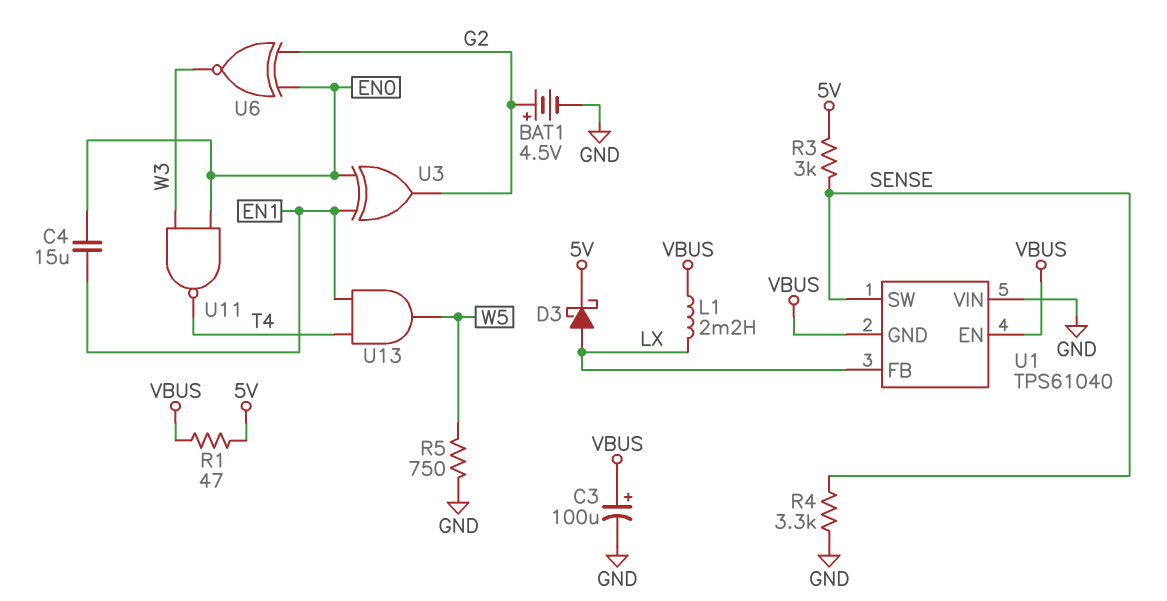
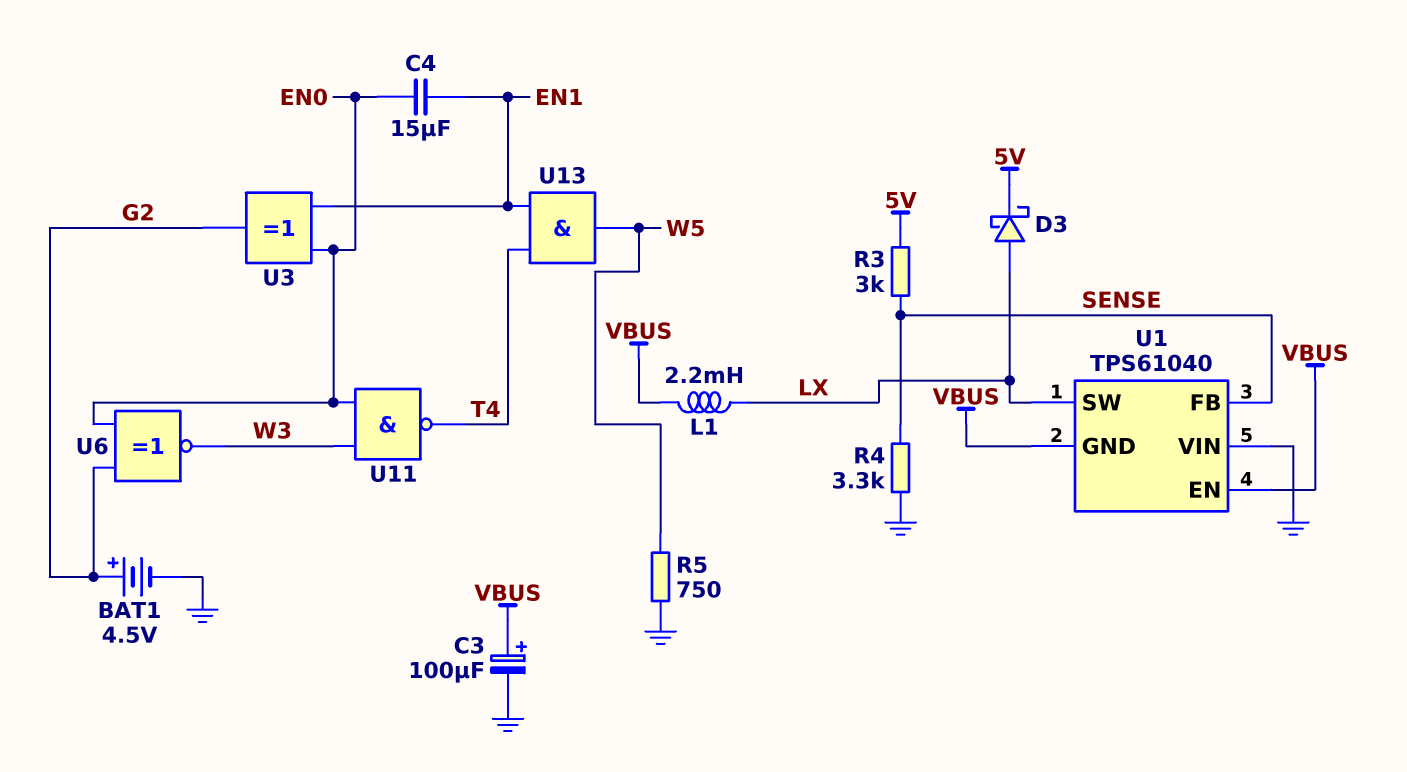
R1: 47 (5V, VBUS) -> none
U1 pin FB: LX -> SENSE
U1 pin SW: SENSE -> LX

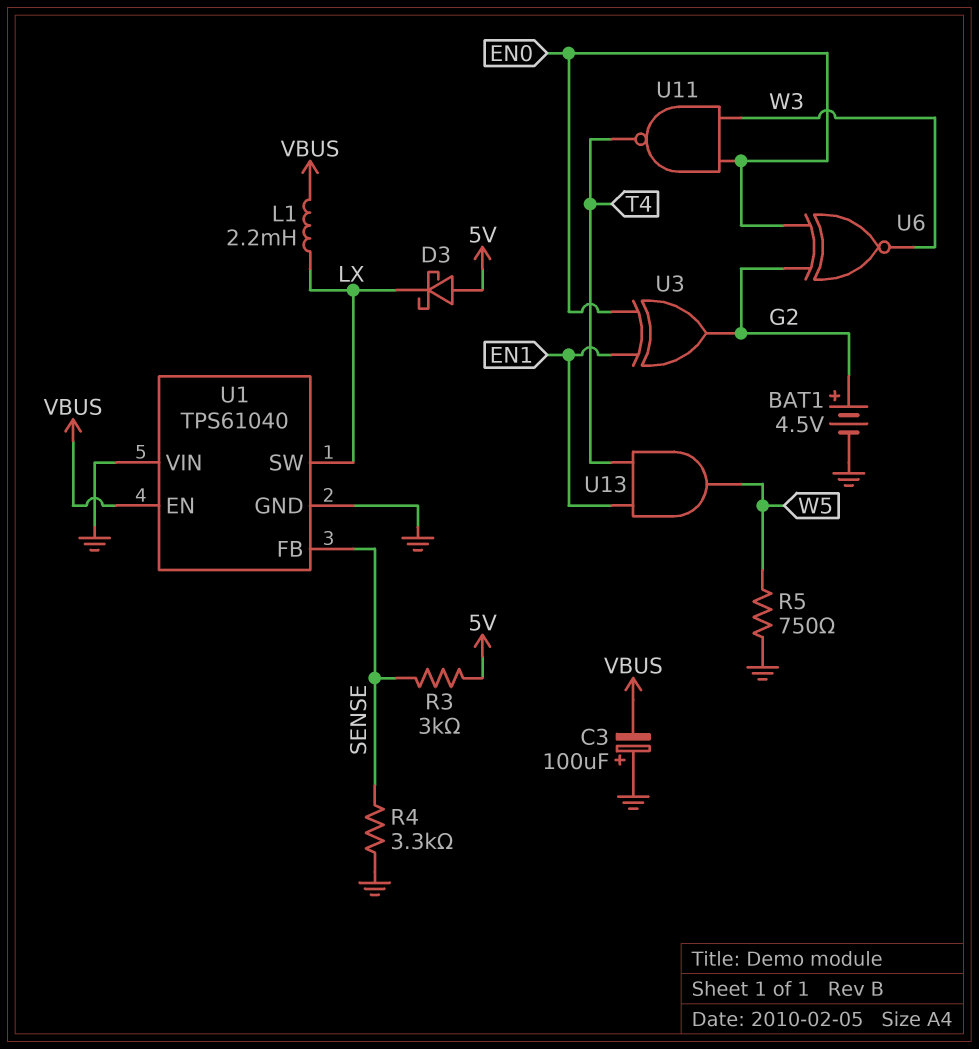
C3: 100uF (plus VBUS, minus GND) -> 100uF (plus GND, minus VBUS)
C4: 15uF (EN0, EN1) -> none
D3: schottky (A LX, K 5V) -> schottky (A 5V, K LX)
U1 pin GND: VBUS -> GND

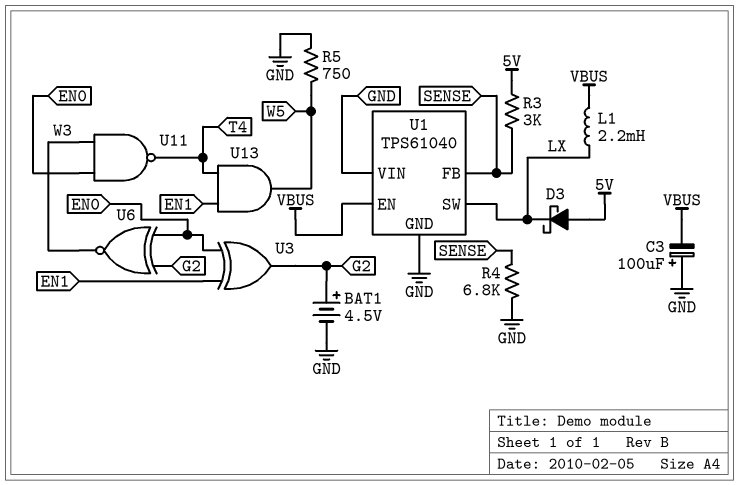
R4: 3.3k (GND, SENSE) -> 6.8k (GND, SENSE)

